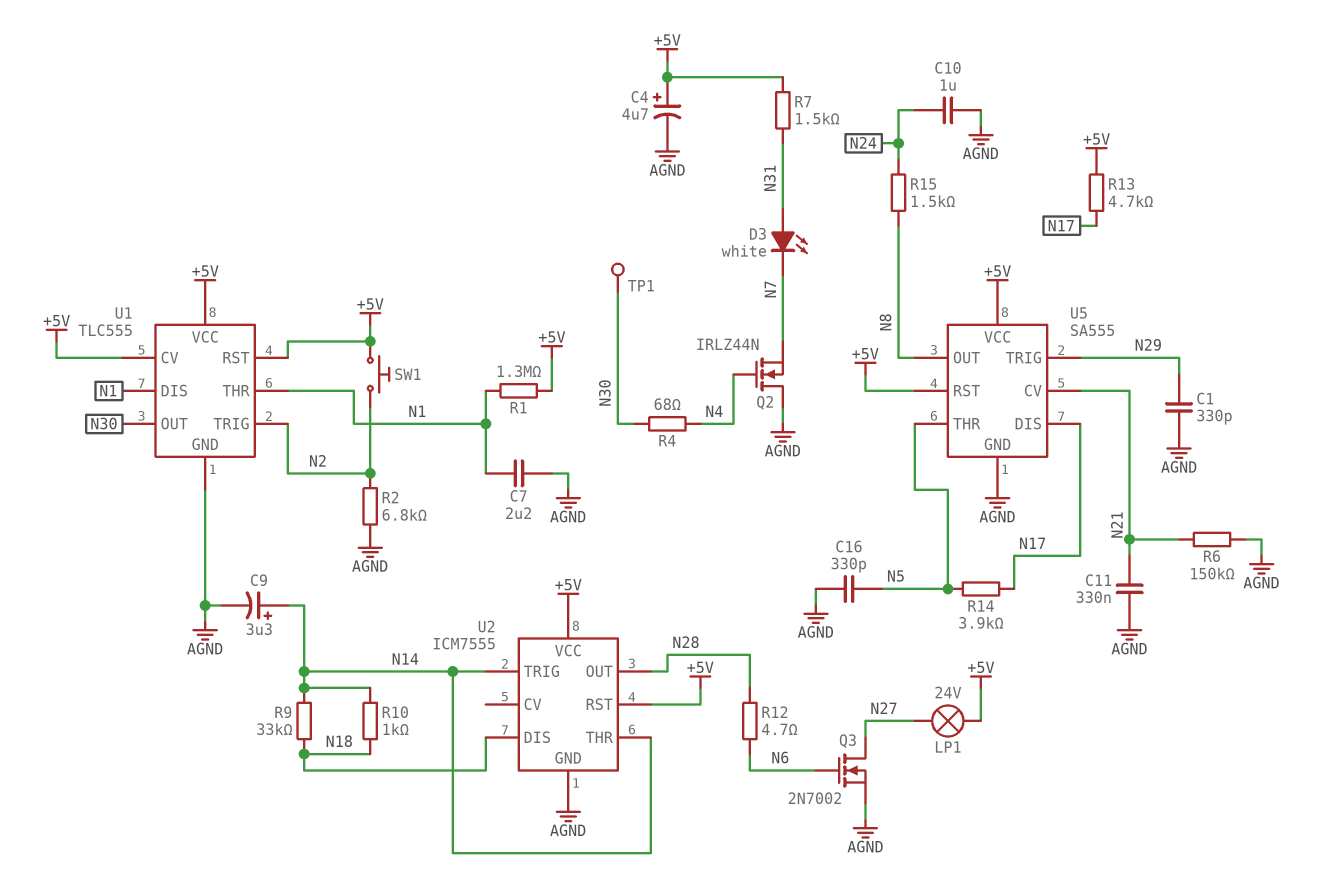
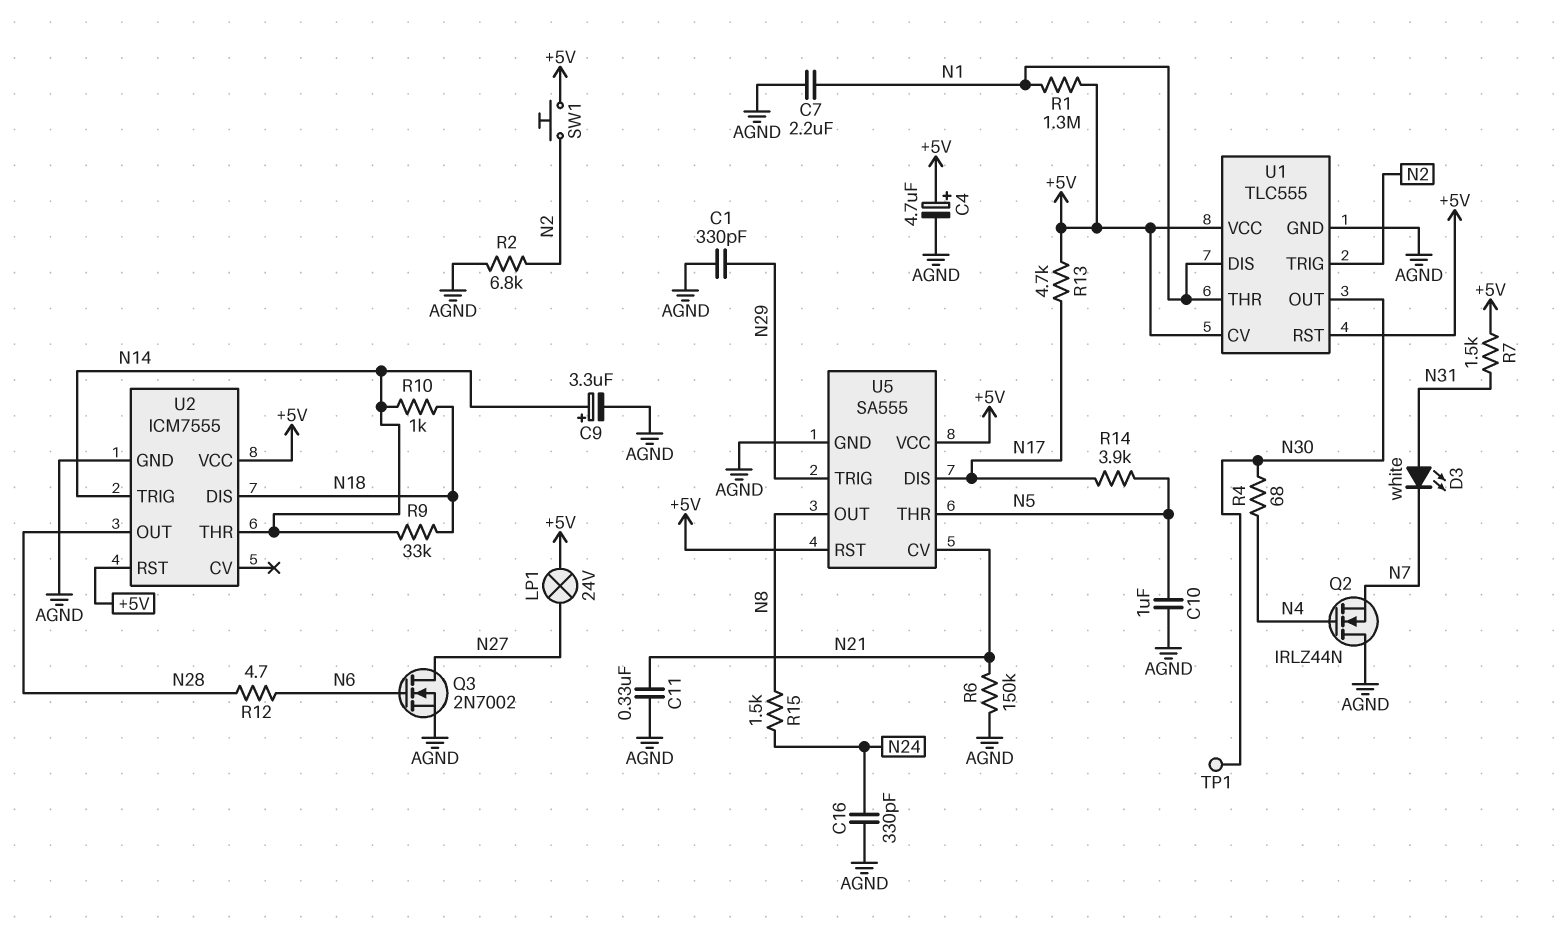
C10: 1uF (AGND, N24) -> 1uF (AGND, N5)
C16: 330pF (AGND, N5) -> 330pF (AGND, N24)

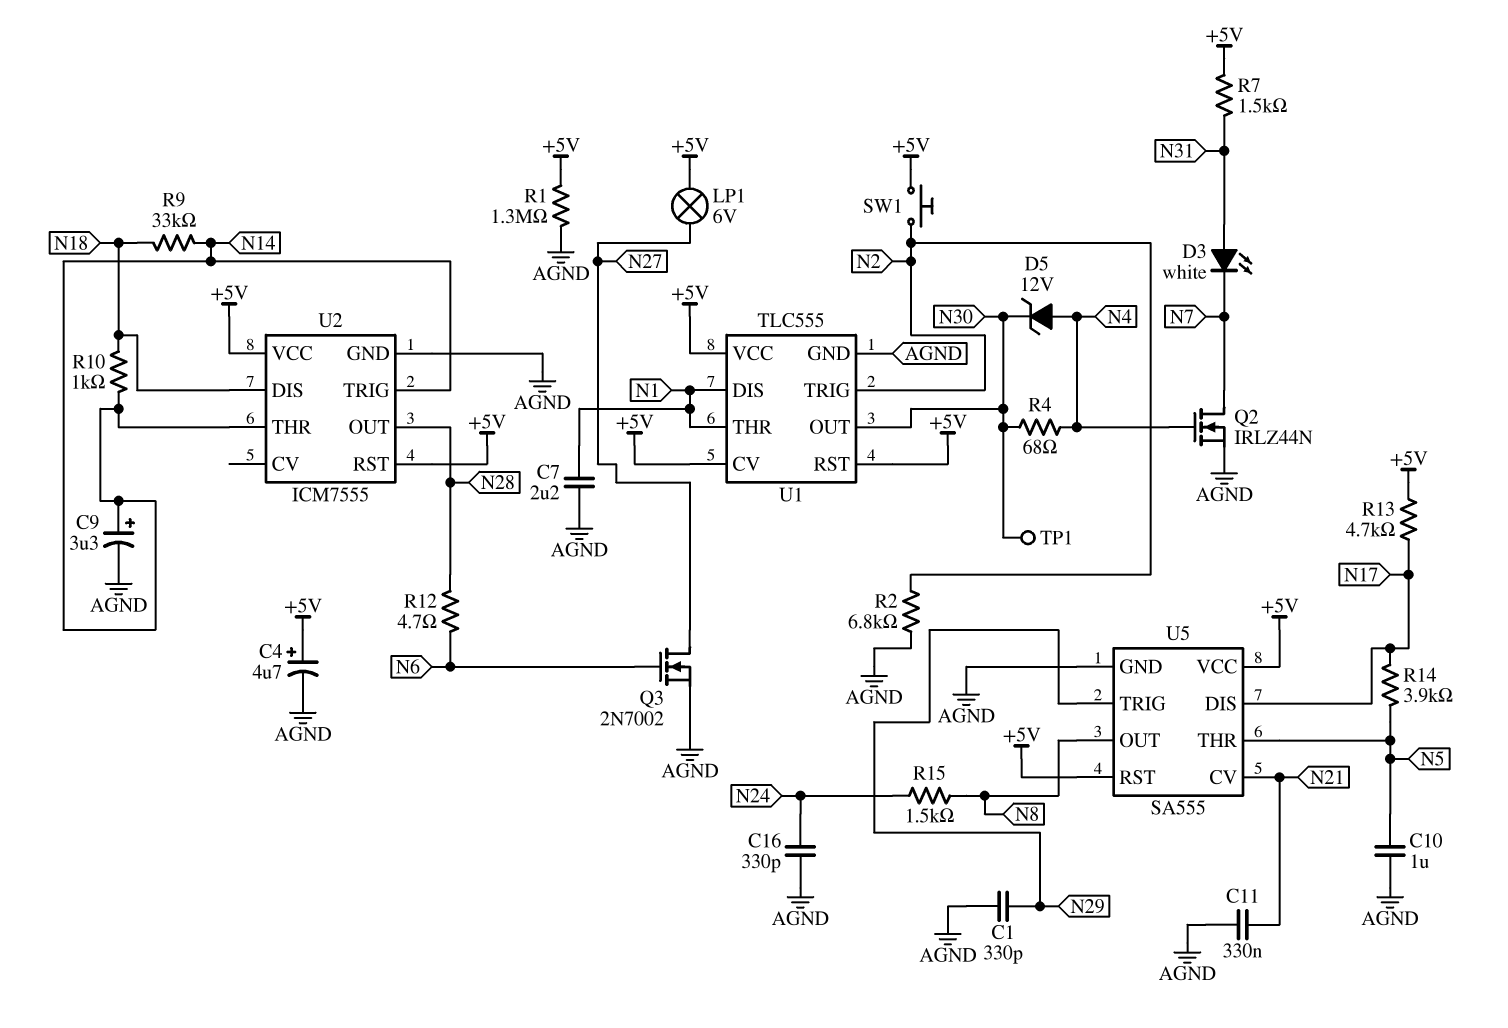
D5: none -> zener 12V (A N4, K N30)
LP1: lamp 24V (+5V, N27) -> lamp 6V (+5V, N27)
Q2: NMOS IRLZ44N (G N4, D AGND, S N7) -> NMOS IRLZ44N (G N4, D N7, S AGND)
R1: 1.3M (+5V, N1) -> 1.3M (+5V, AGND)
R6: 150k (AGND, N21) -> none

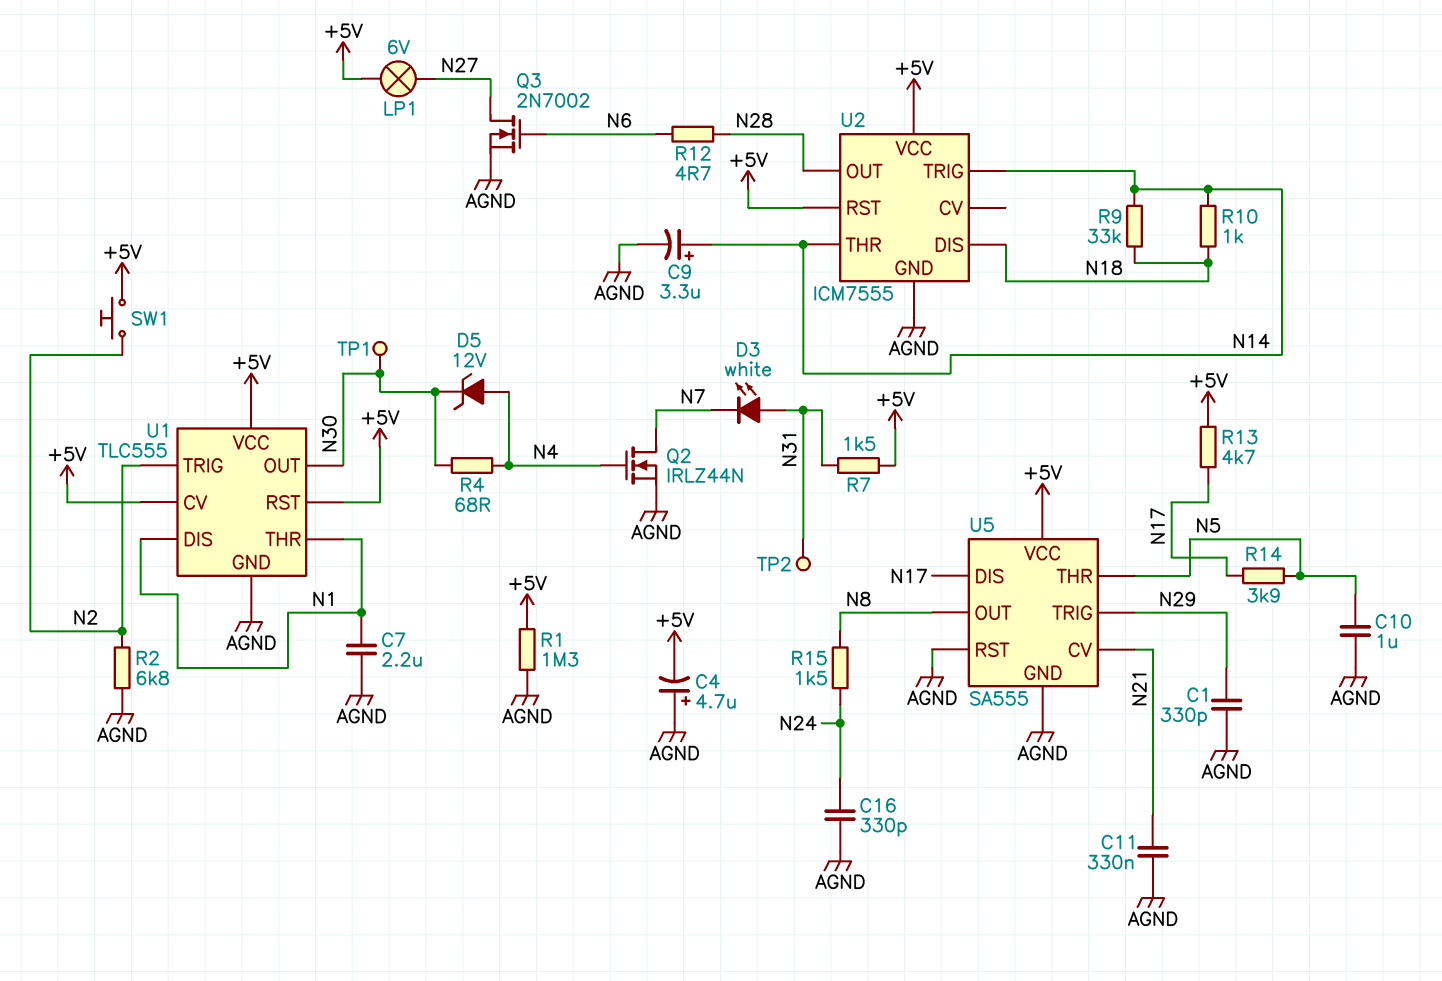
C4: 4.7uF (plus +5V, minus AGND) -> 4.7uF (plus AGND, minus +5V)
TP2: none -> test point (N31)
U5 pin RST: +5V -> AGND

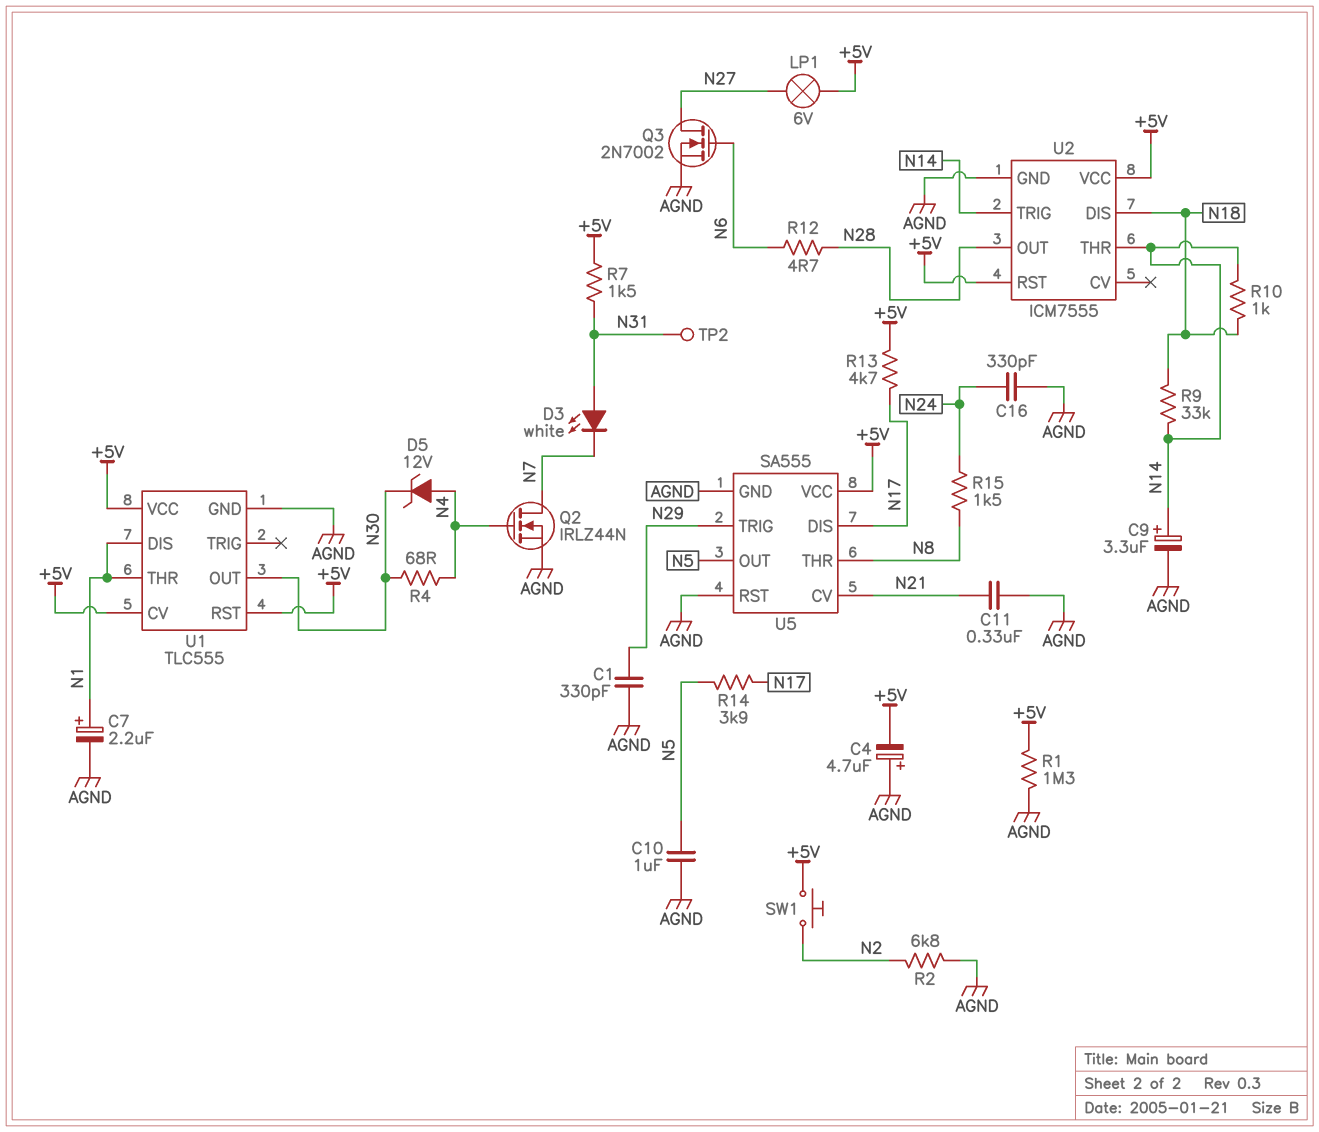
C7: 2.2uF (AGND, N1) -> 2.2uF (plus N1, minus AGND)
TP1: test point (N30) -> none
U1 pin TRIG: N2 -> none
U5 pin OUT: N8 -> N5
U5 pin THR: N5 -> N8

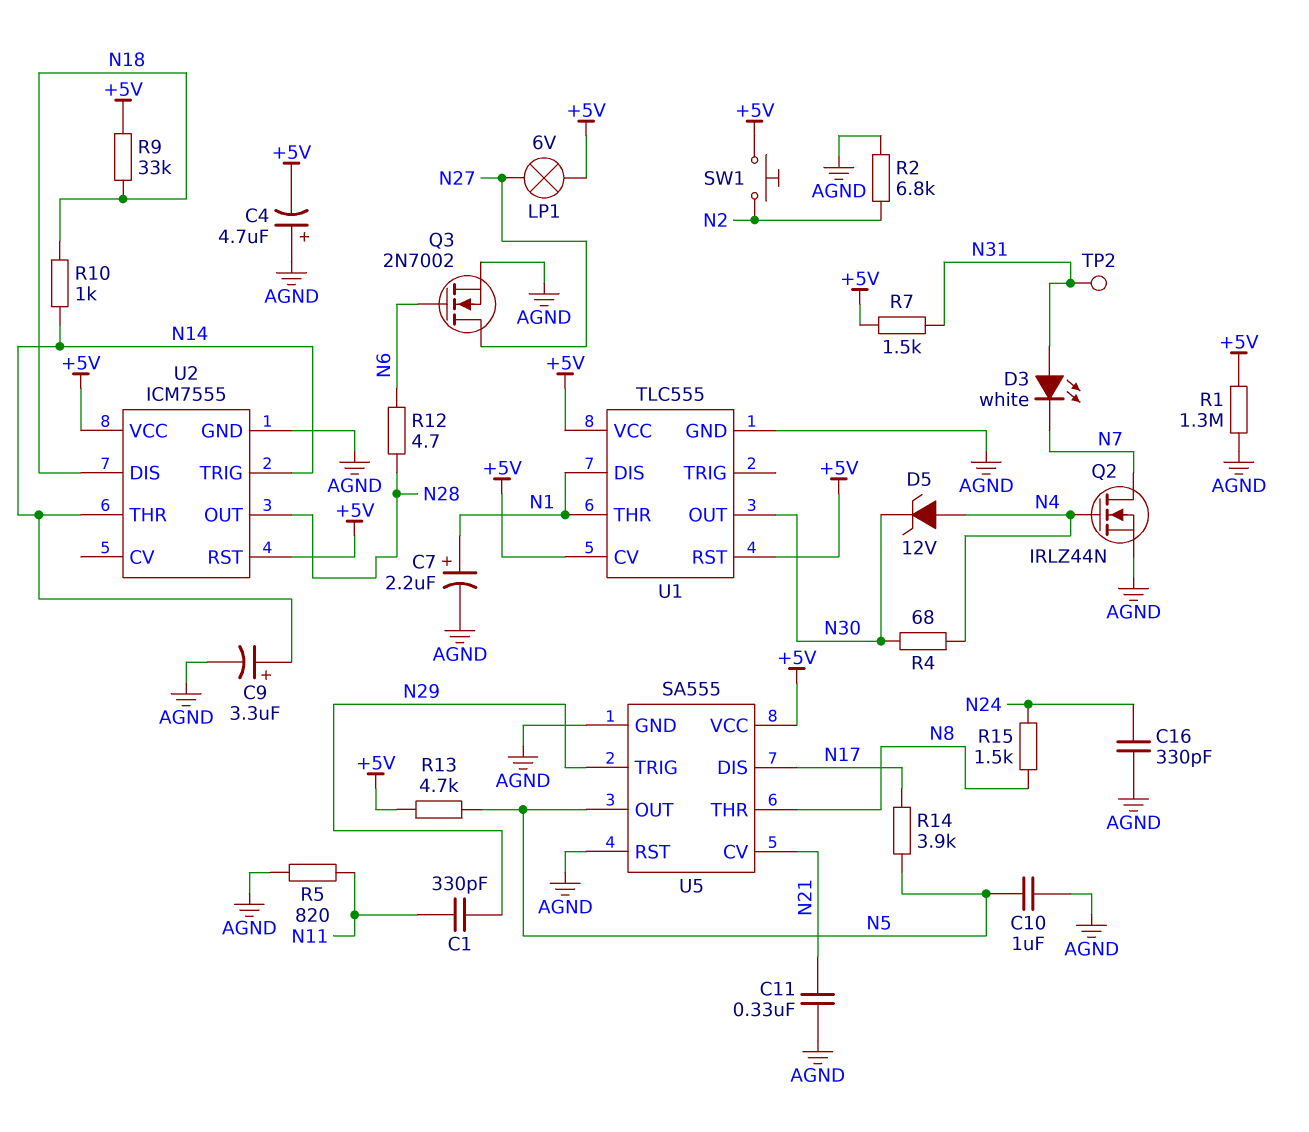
C1: 330pF (AGND, N29) -> 330pF (N11, N29)
R5: none -> 820 (AGND, N11)
R9: 33k (N14, N18) -> 33k (+5V, N18)
R13: 4.7k (+5V, N17) -> 4.7k (+5V, N5)

